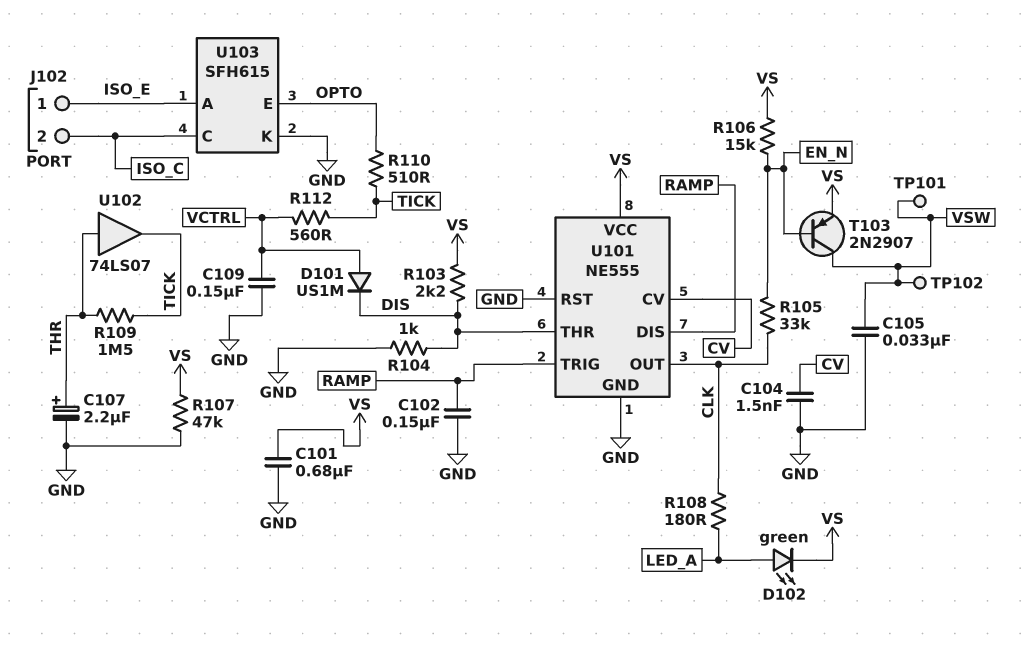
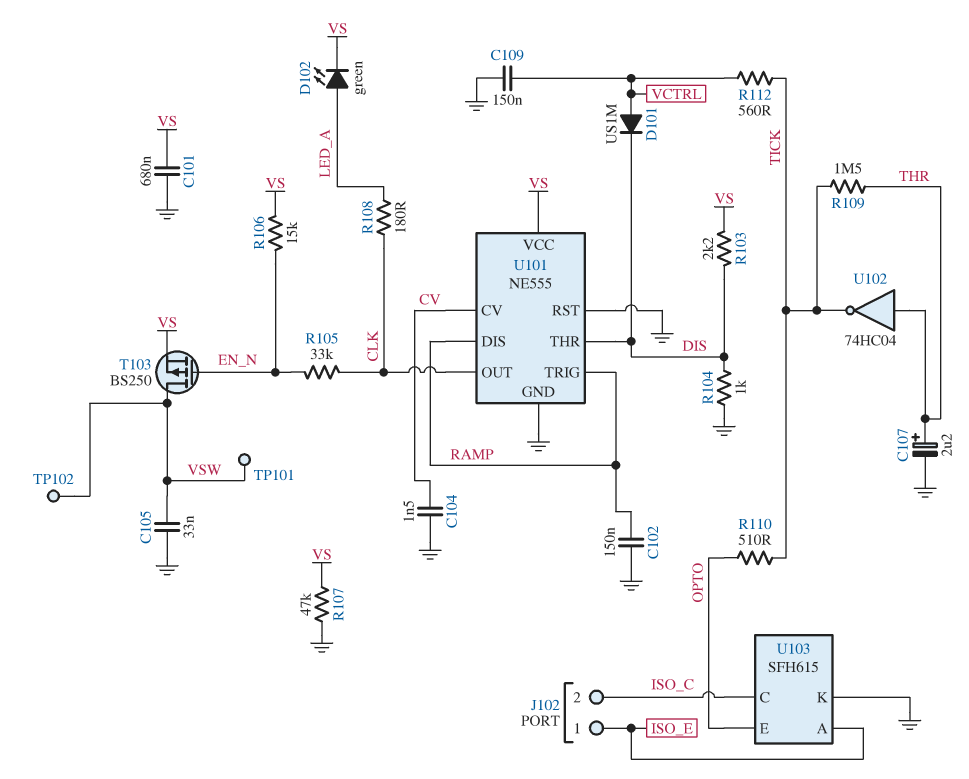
T103: PNP 2N2907 (B EN_N, C VSW, E VS) -> PMOS BS250 (G EN_N, D VSW, S VS)
U102: buffer 74LS07 (in THR, out TICK) -> NOT 74HC04 (in THR, out TICK)

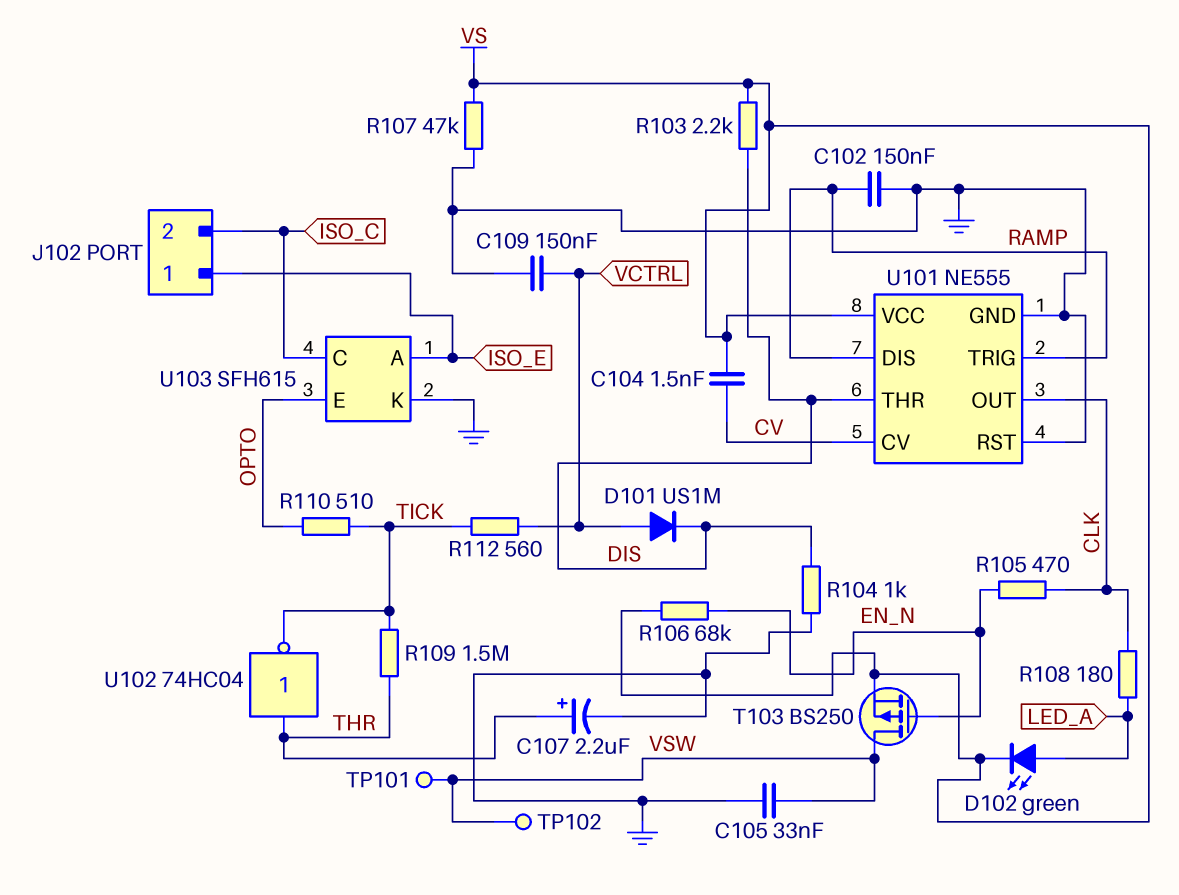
C101: 680nF (GND, VS) -> none
C104: 1.5nF (CV, GND) -> 1.5nF (CV, VS)
R105: 33k (CLK, EN_N) -> 470 (CLK, EN_N)
R106: 15k (EN_N, VS) -> 68k (EN_N, VS)

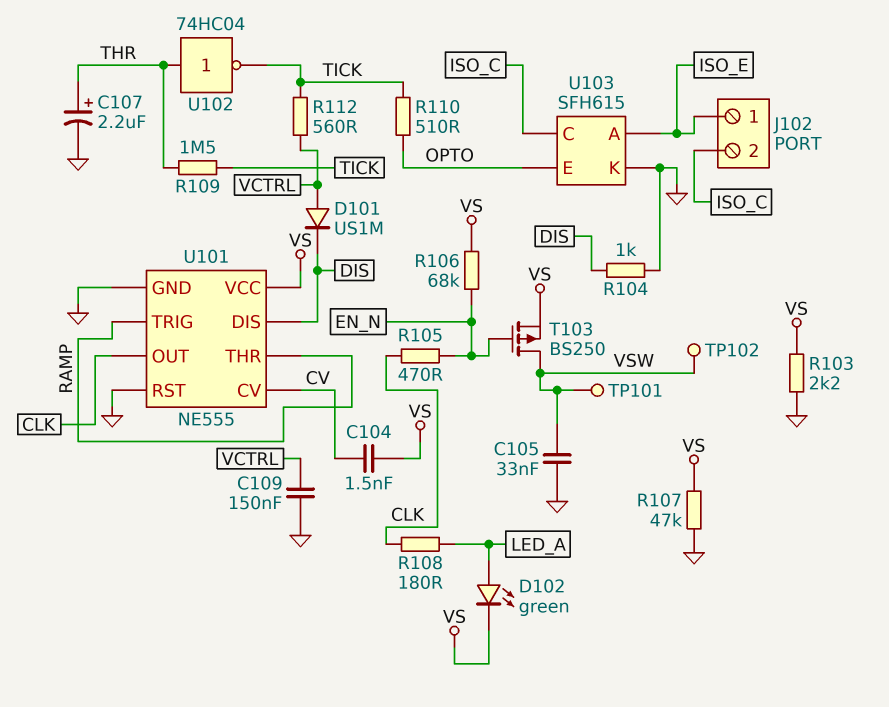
C102: 150nF (GND, RAMP) -> none
R103: 2.2k (DIS, VS) -> 2.2k (GND, VS)
U101 pin DIS: RAMP -> DIS
U101 pin THR: DIS -> RAMP

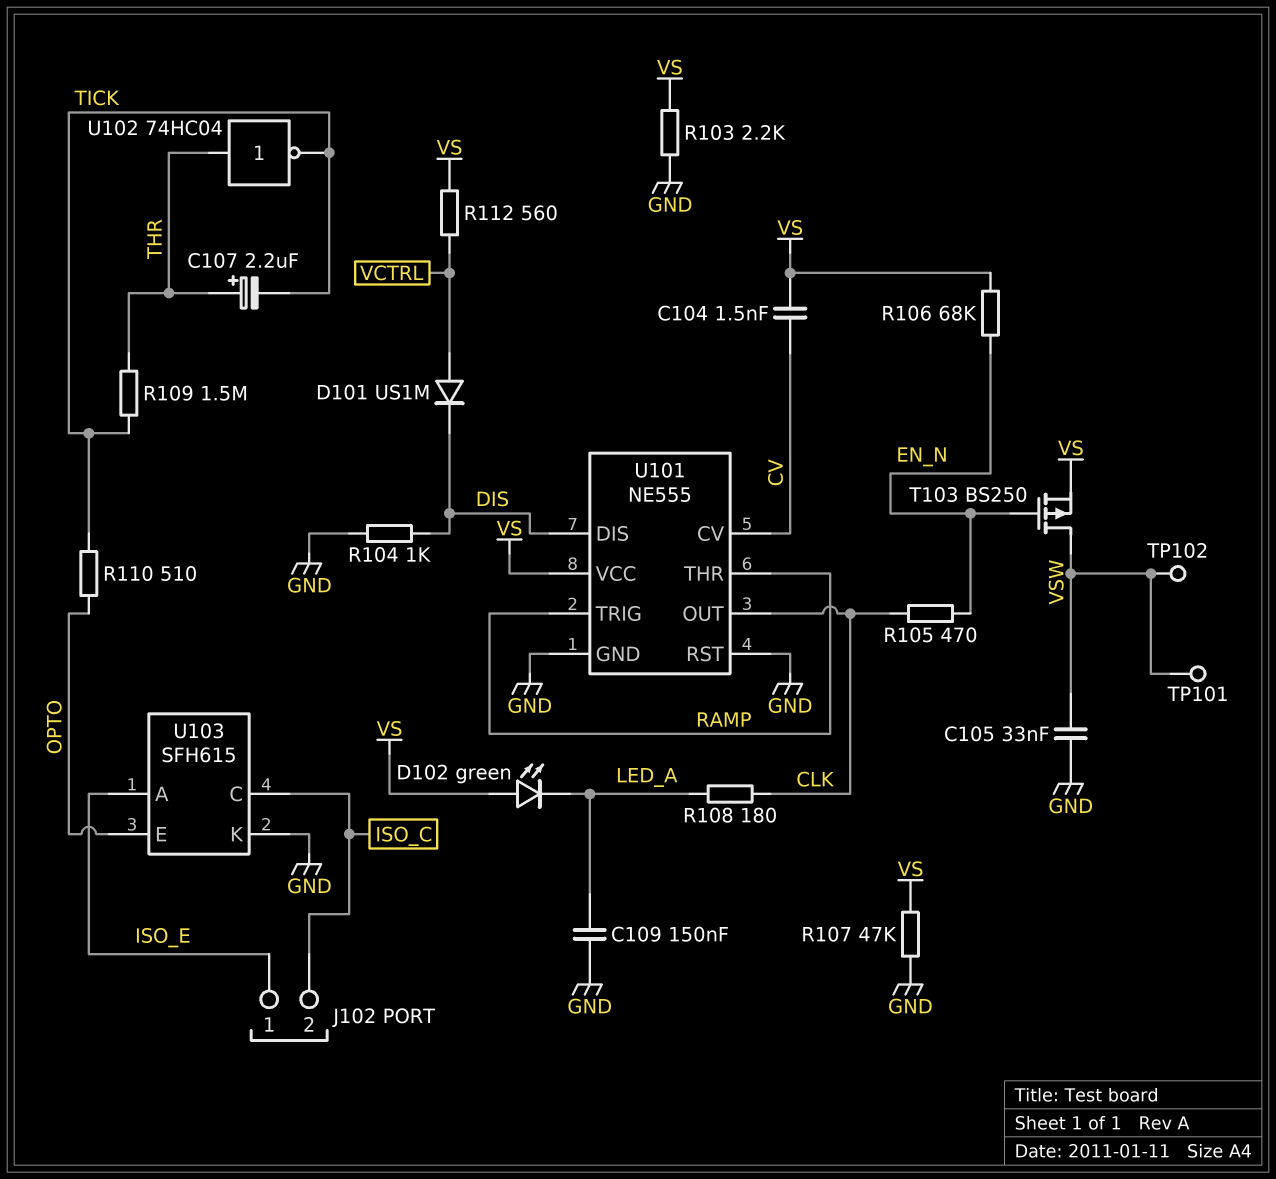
C107: 2.2uF (plus THR, minus GND) -> 2.2uF (plus THR, minus TICK)
C109: 150nF (GND, VCTRL) -> 150nF (GND, LED_A)
D102: LED green (A LED_A, K VS) -> LED green (A VS, K LED_A)
R112: 560 (TICK, VCTRL) -> 560 (VCTRL, VS)

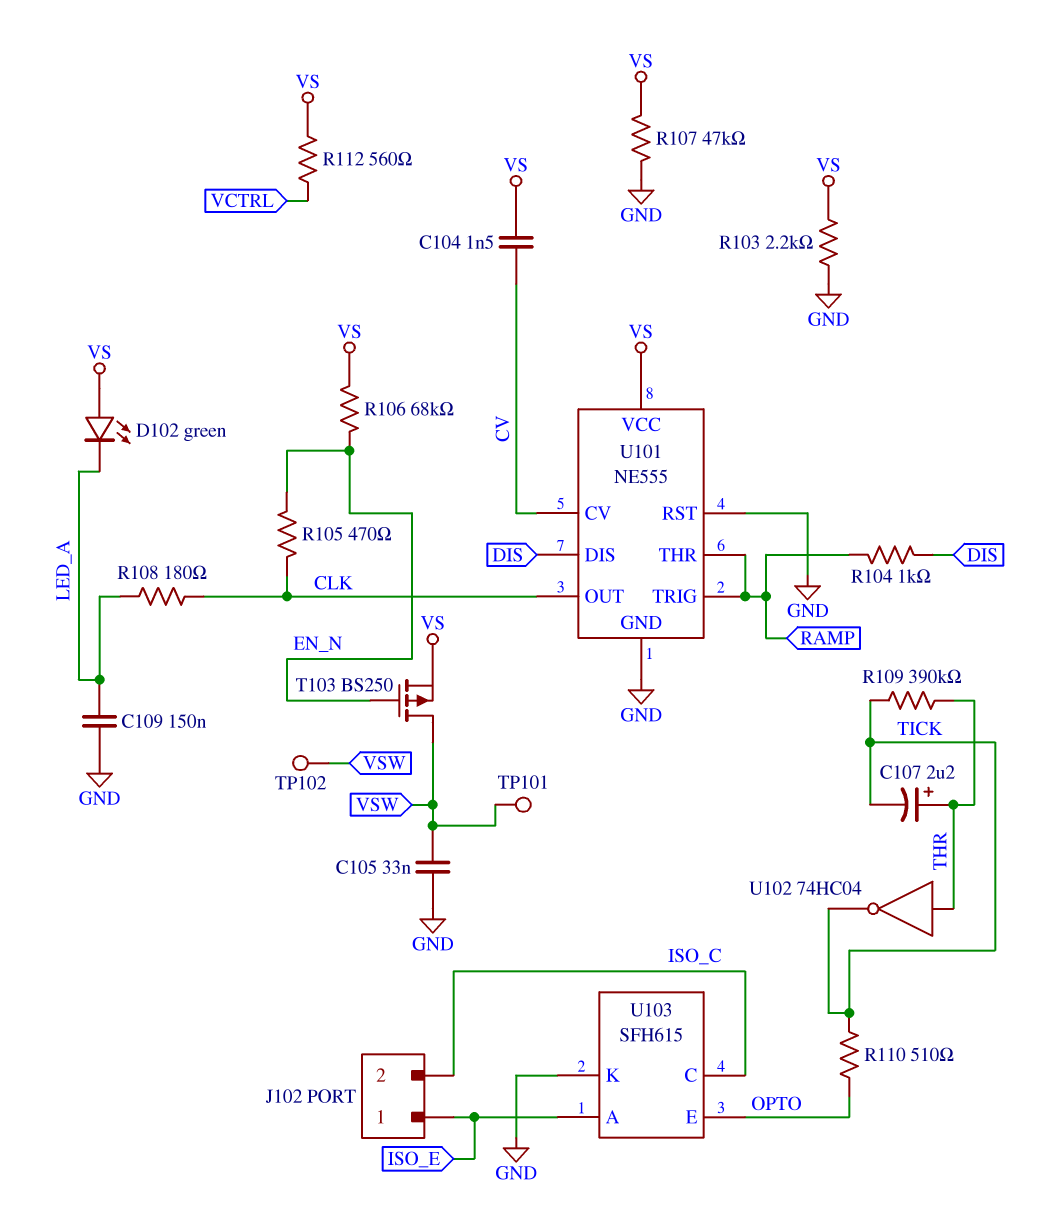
D101: diode US1M (A VCTRL, K DIS) -> none
R104: 1k (DIS, GND) -> 1k (DIS, RAMP)
R109: 1.5M (THR, TICK) -> 390k (THR, TICK)

